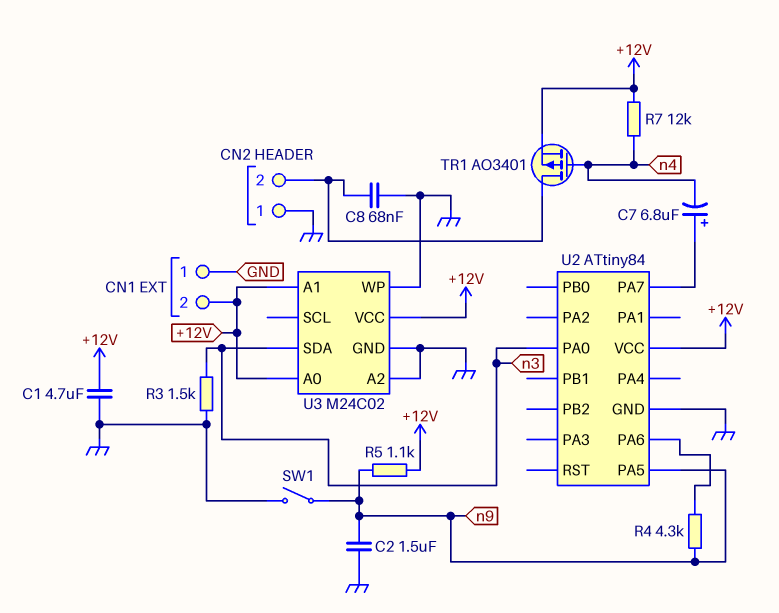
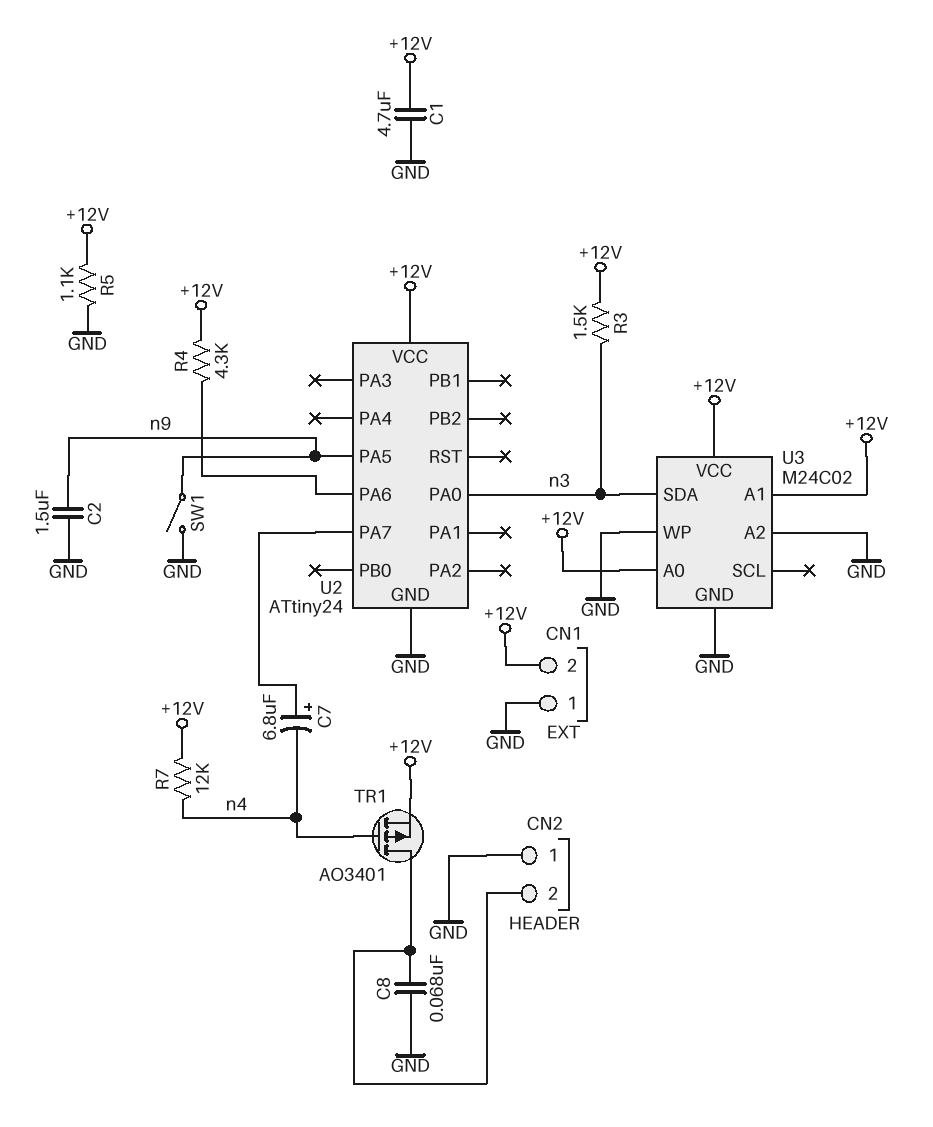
R3: 1.5k (GND, n3) -> 1.5k (+12V, n3)
R4: 4.3k (U2/PA6, n9) -> 4.3k (+12V, U2/PA6)
R5: 1.1k (+12V, n9) -> 1.1k (+12V, GND)
U2: ATtiny84 -> ATtiny24

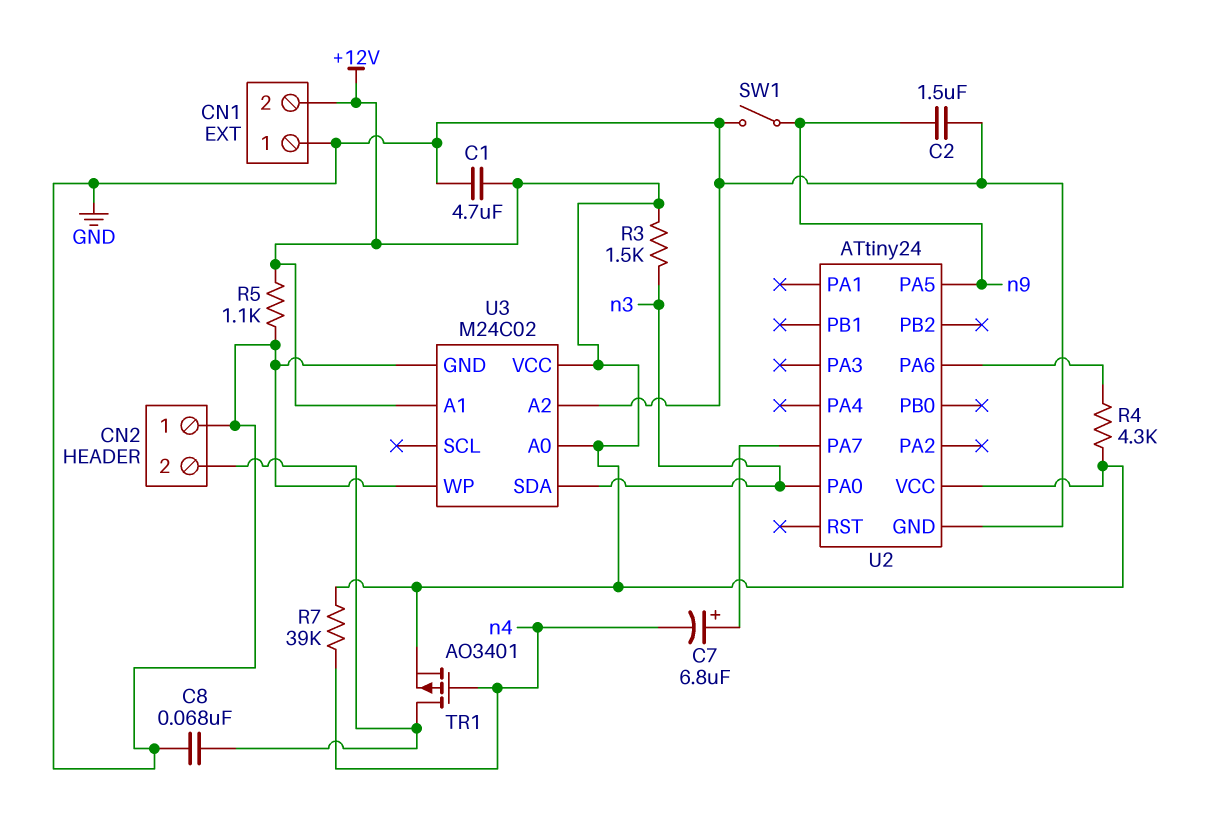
R7: 12k (+12V, n4) -> 39k (+12V, n4)

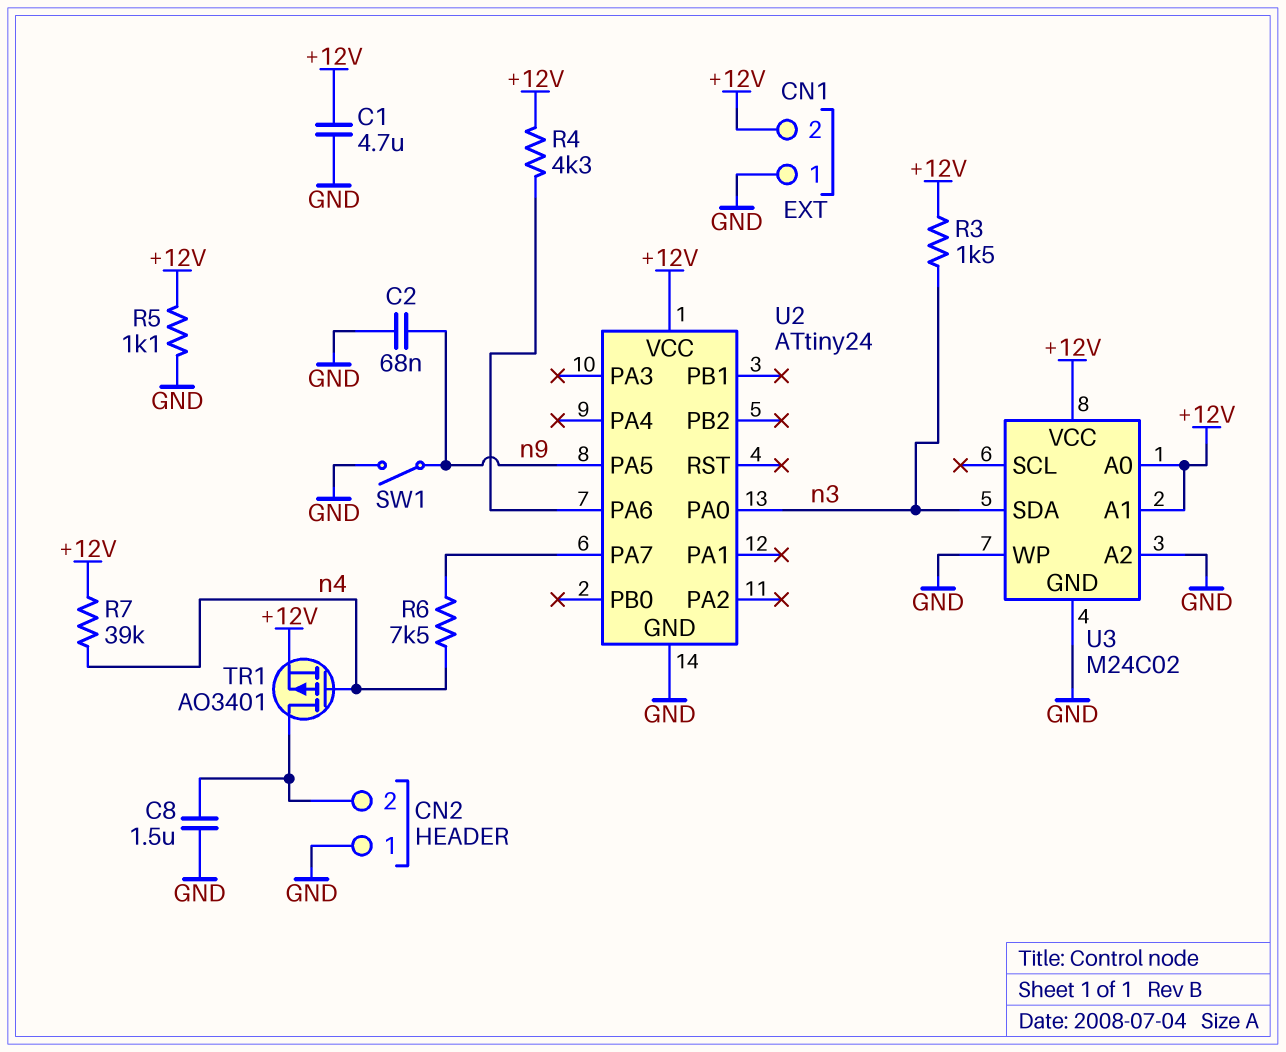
C2: 1.5uF (GND, n9) -> 68nF (GND, n9)
C7: 6.8uF (plus U2/PA7, minus n4) -> none
C8: 68nF (CN2/2, GND) -> 1.5uF (CN2/2, GND)
R6: none -> 7.5k (U2/PA7, n4)

